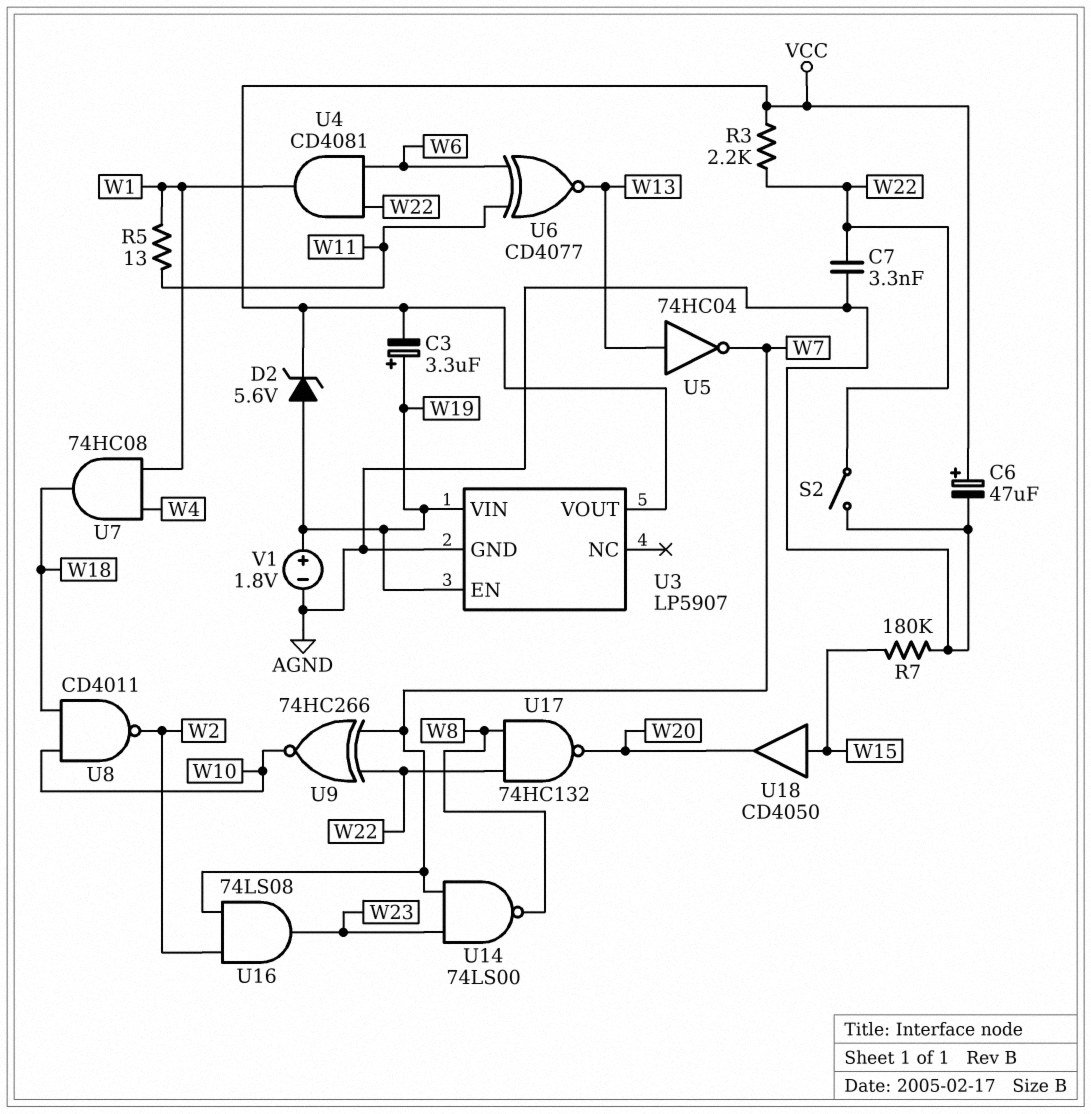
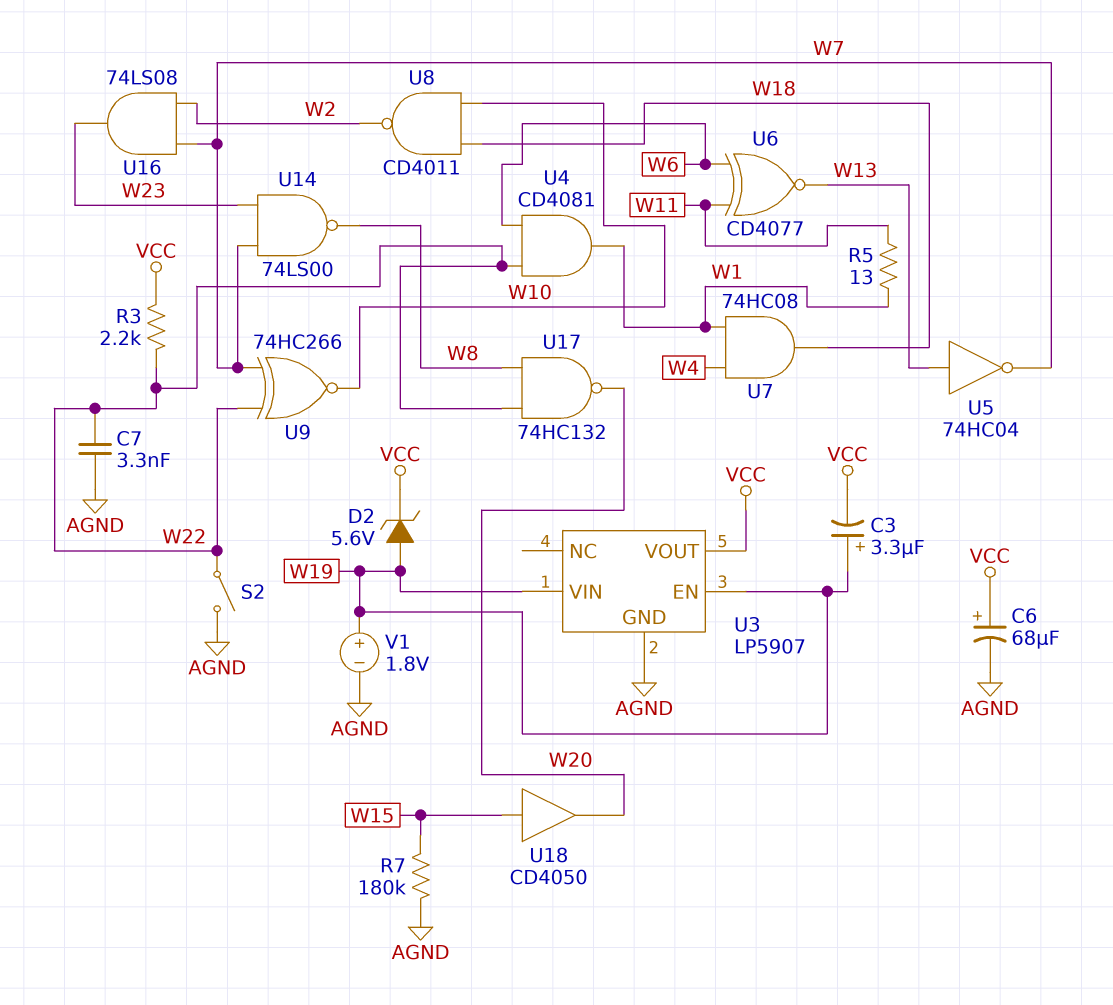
C6: 47uF (plus VCC, minus AGND) -> 68uF (plus VCC, minus AGND)

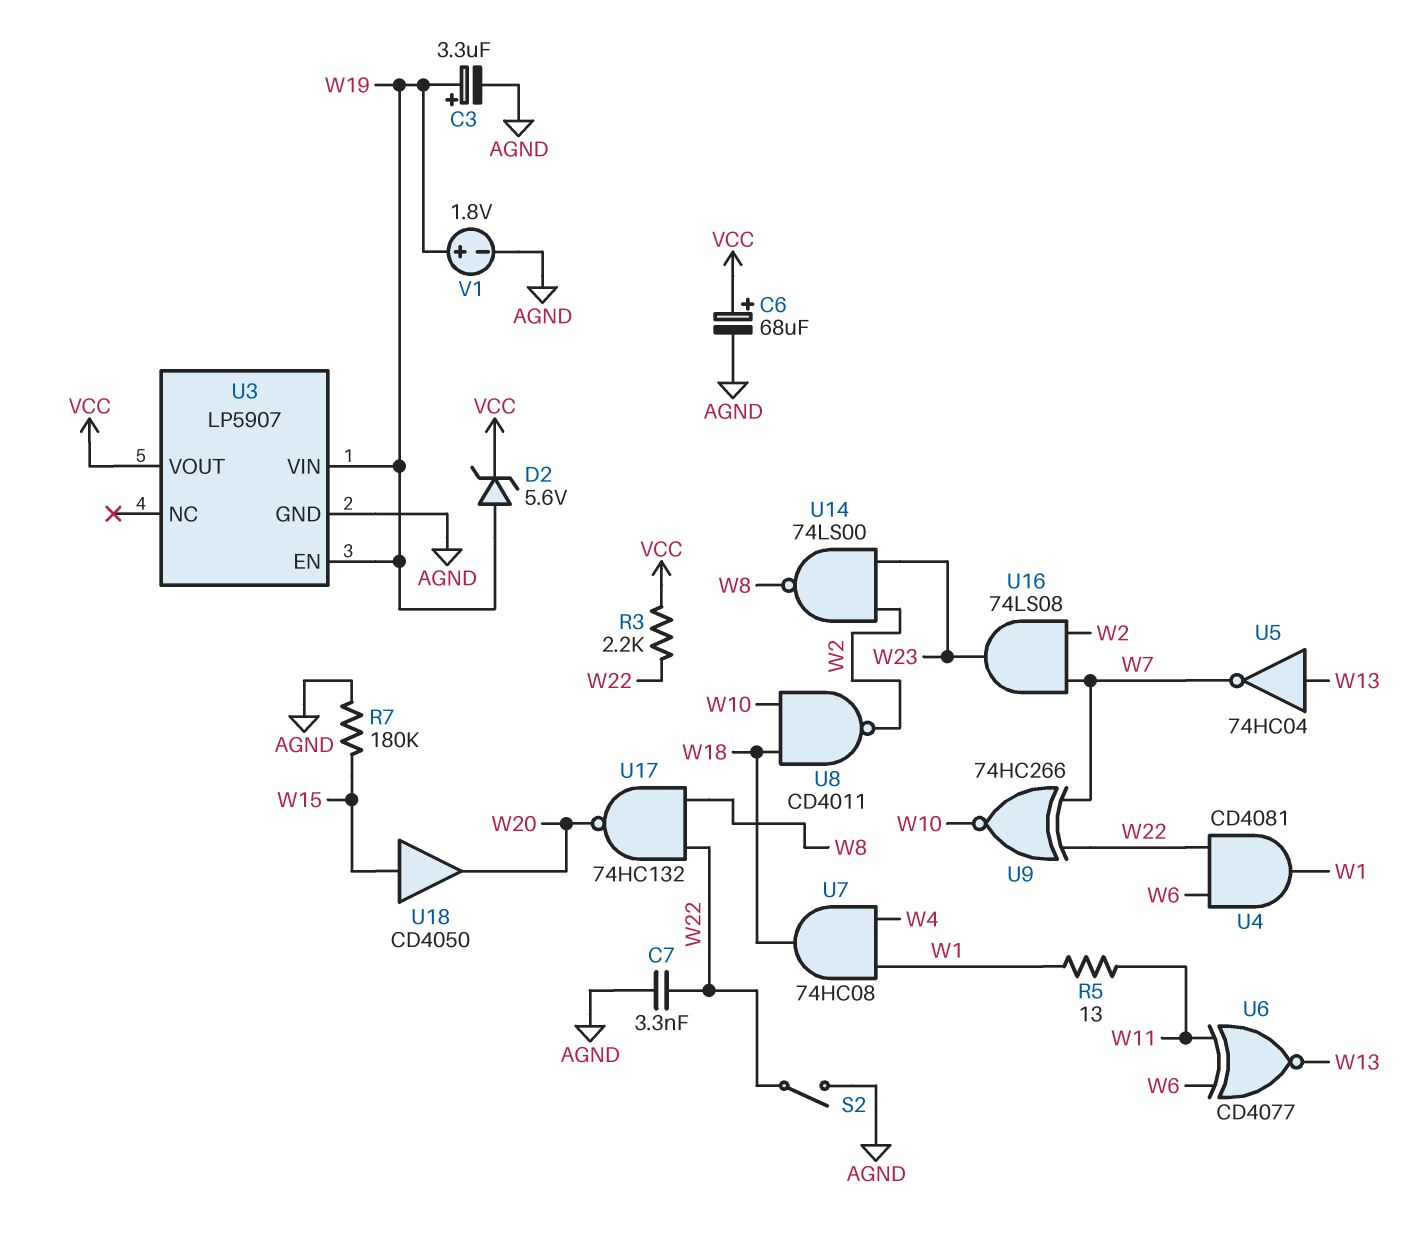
C3: 3.3uF (plus W19, minus VCC) -> 3.3uF (plus W19, minus AGND)
U14: NAND 74LS00 (in W7, in W23, out W8) -> NAND 74LS00 (in W2, in W23, out W8)

